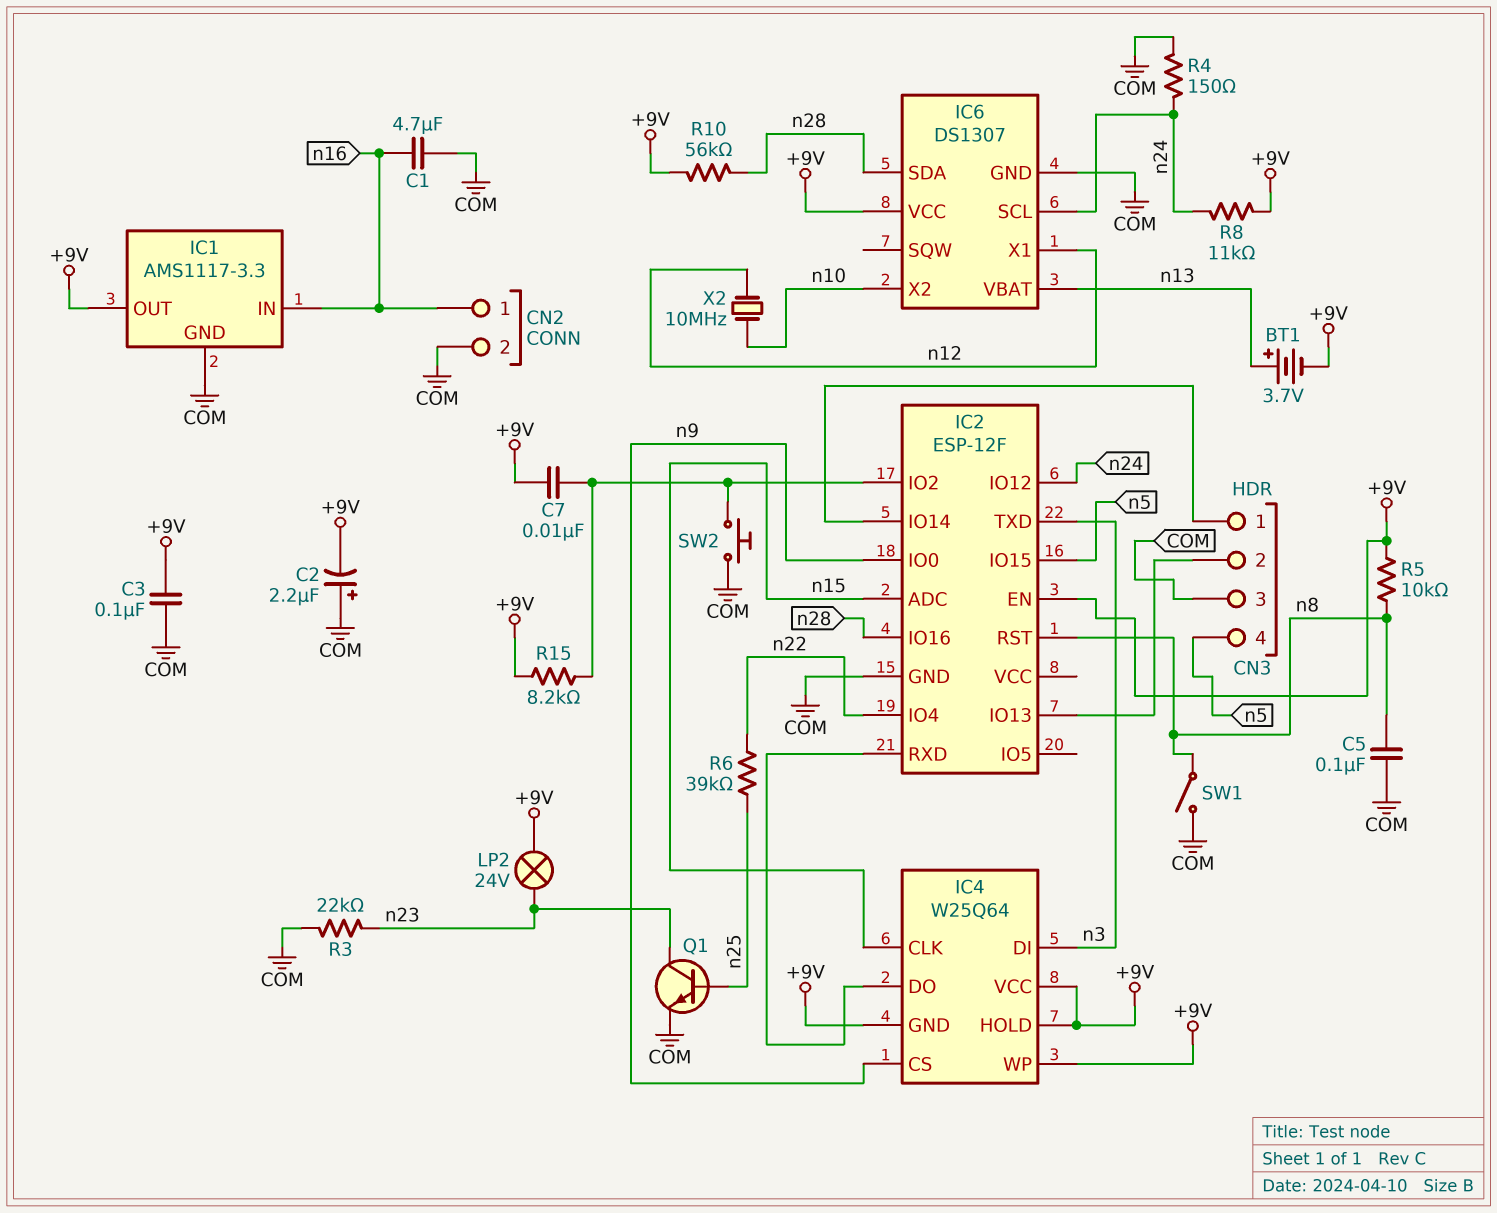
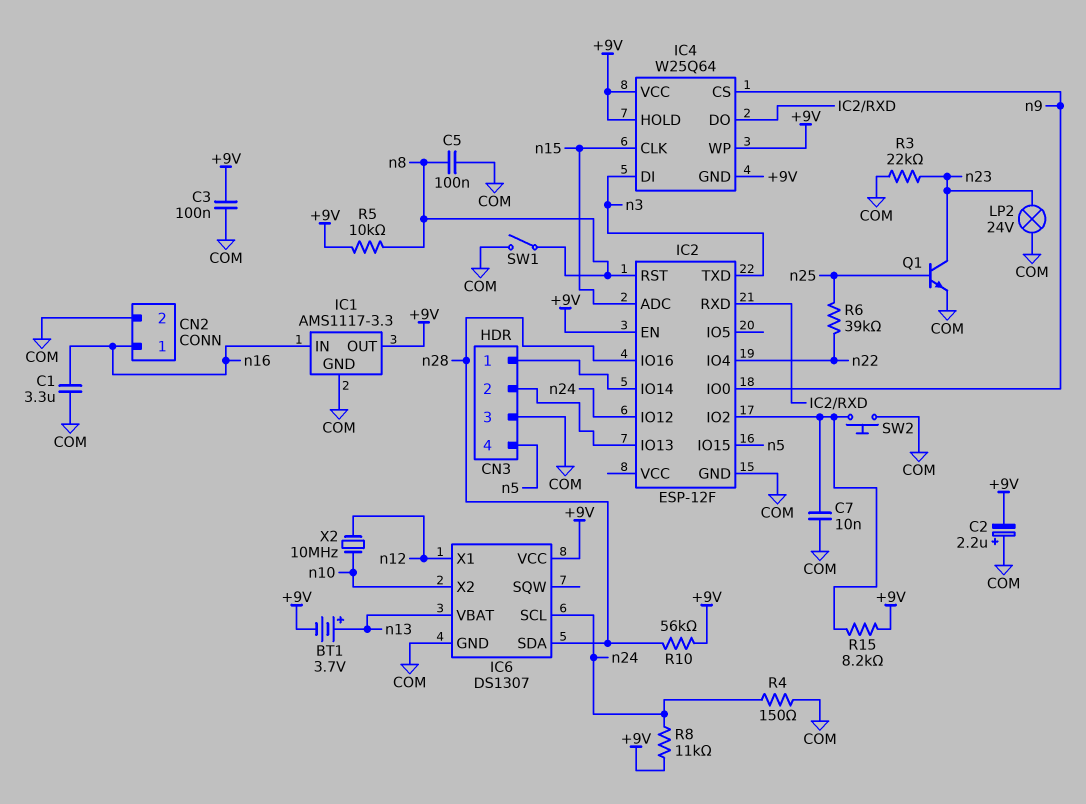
C1: 4.7uF (COM, n16) -> 3.3uF (COM, n16)
C7: 10nF (+9V, IC2/IO2) -> 10nF (COM, IC2/IO2)
LP2: lamp 24V (+9V, n23) -> lamp 24V (COM, n23)

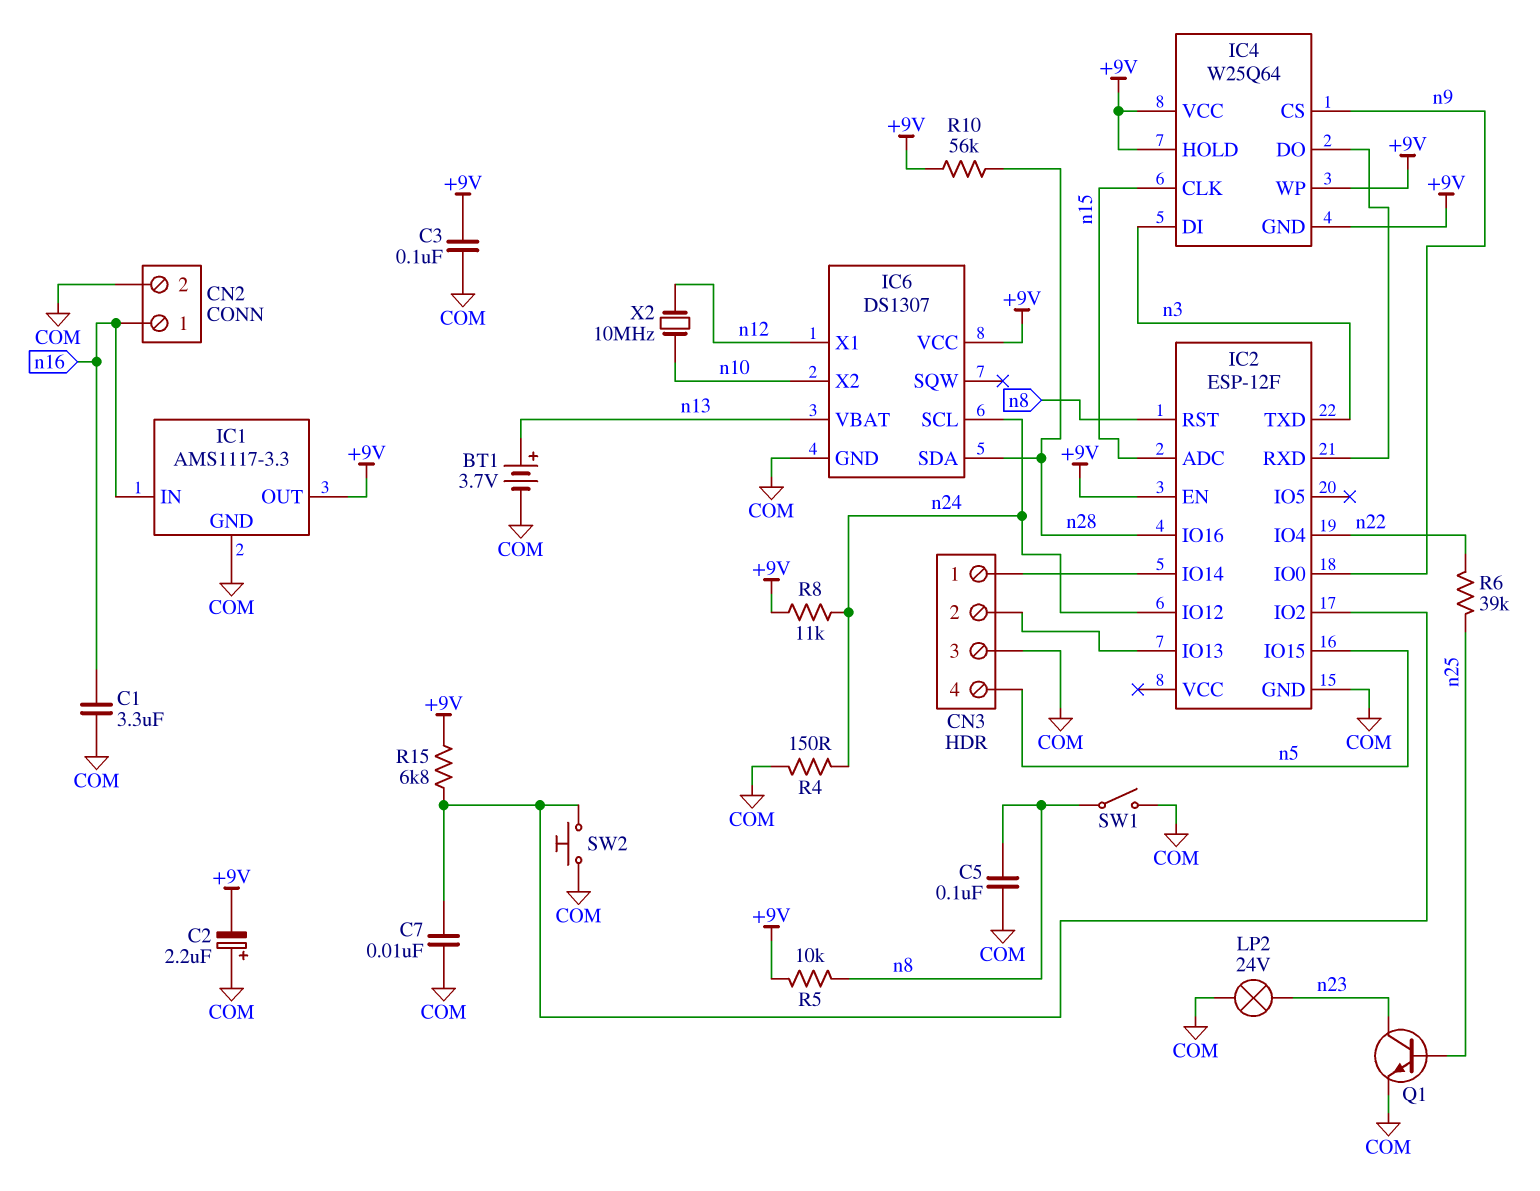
BT1: 3.7V (plus n13, minus +9V) -> 3.7V (plus n13, minus COM)
R3: 22k (COM, n23) -> none
R15: 8.2k (+9V, IC2/IO2) -> 6.8k (+9V, IC2/IO2)

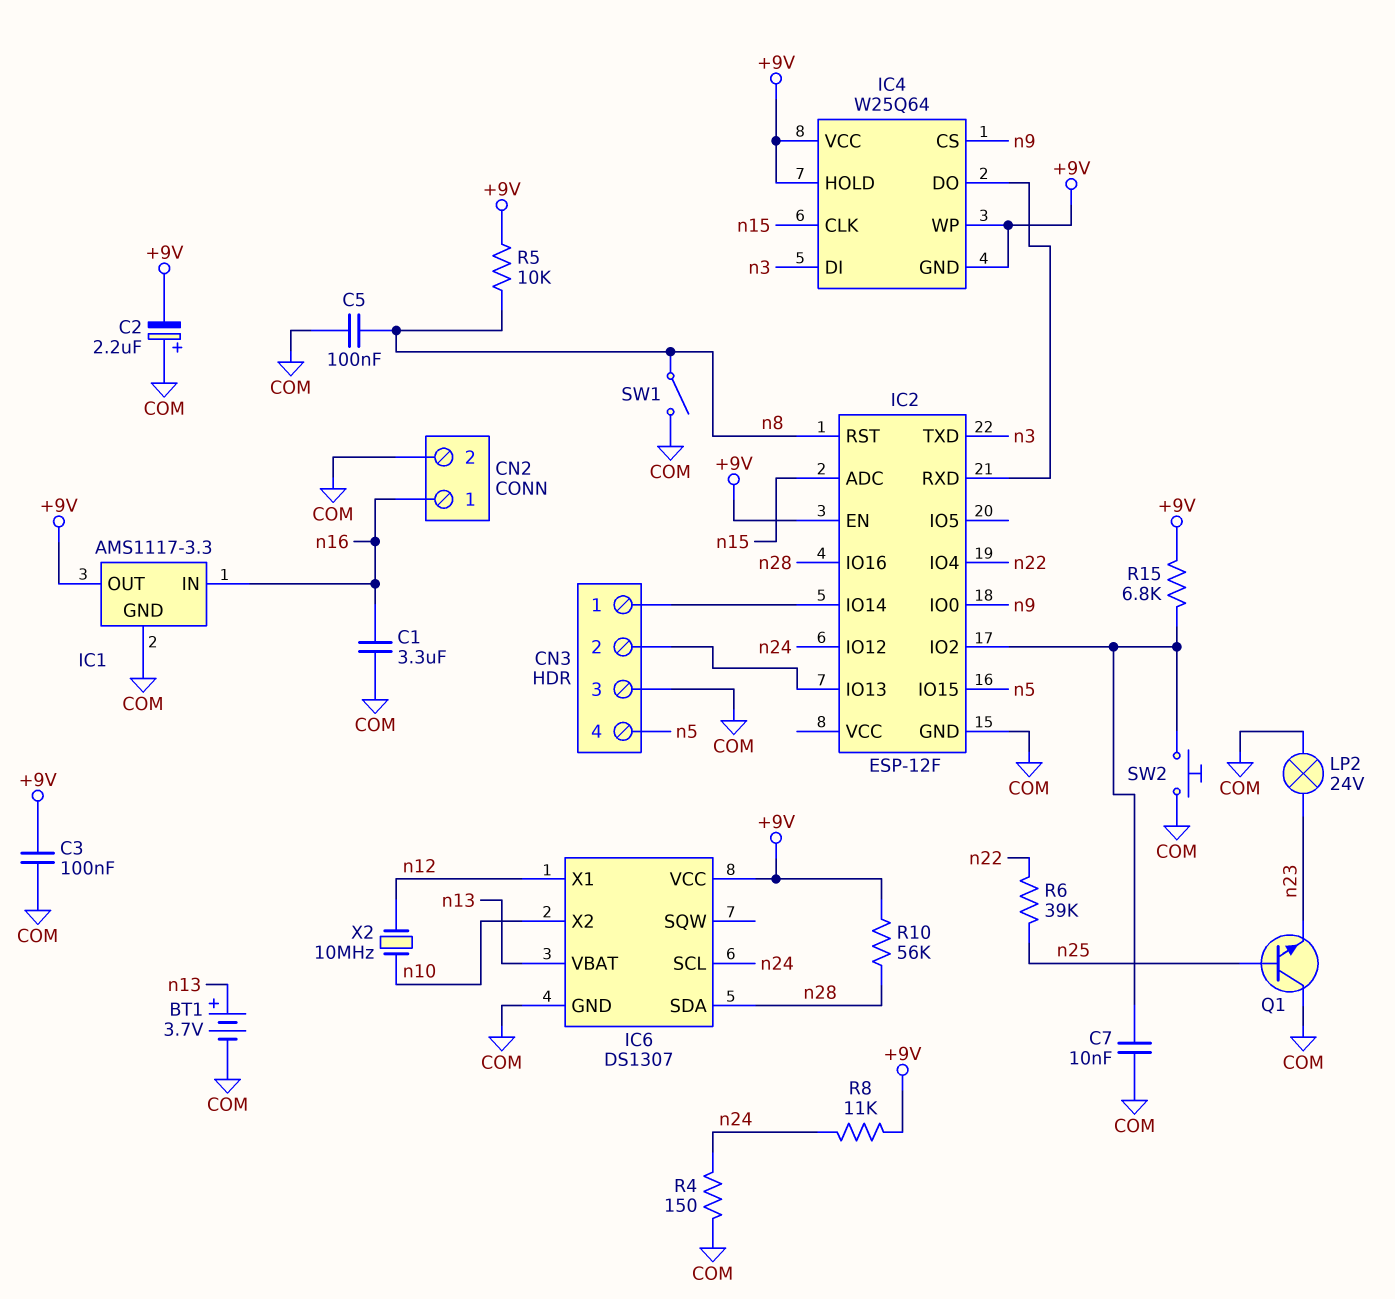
Q1: NPN (B n25, C n23, E COM) -> NPN (B n25, C COM, E n23)

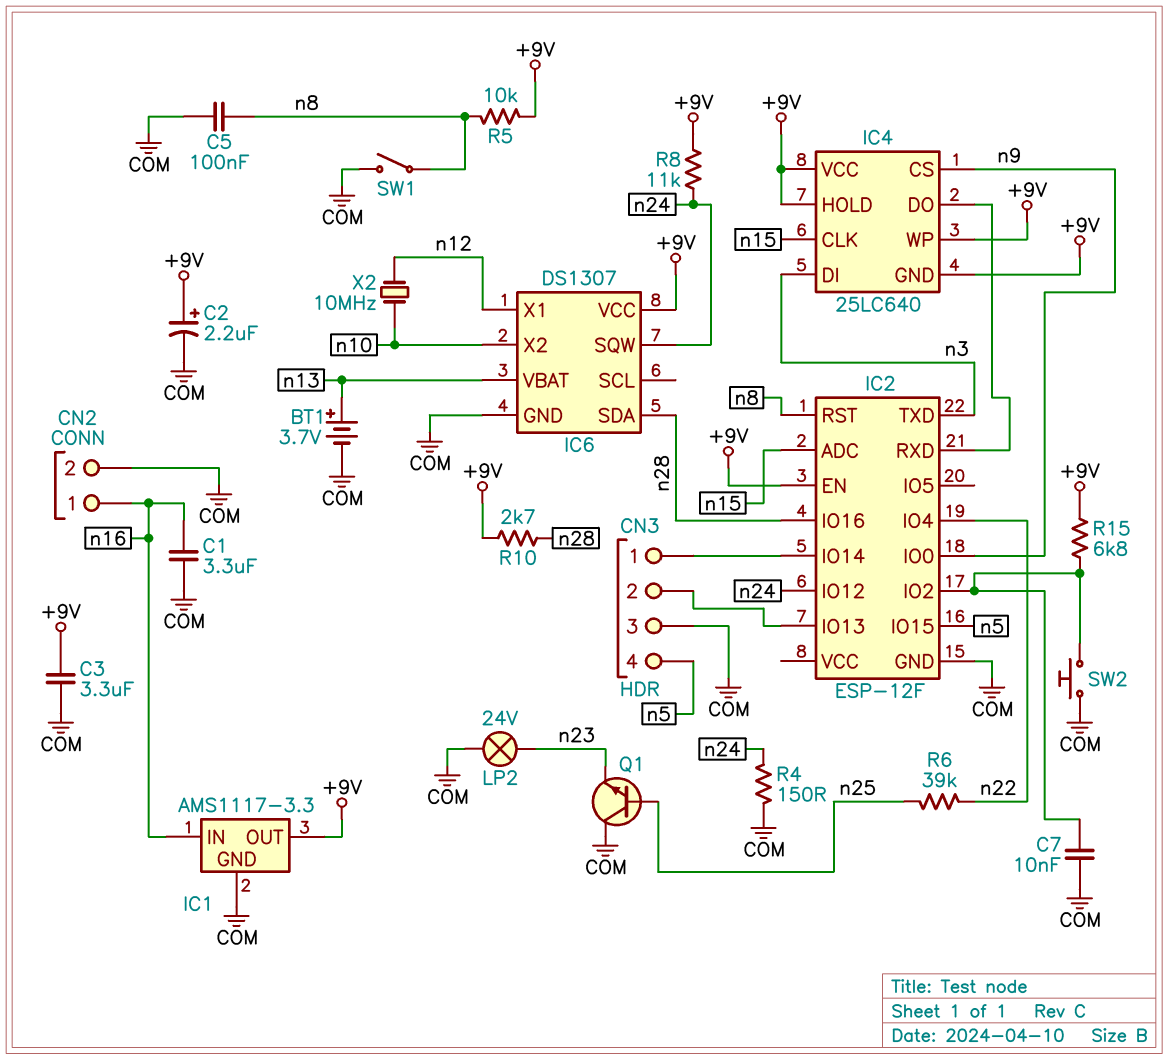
C2: 2.2uF (plus COM, minus +9V) -> 2.2uF (plus +9V, minus COM)
C3: 100nF (+9V, COM) -> 3.3uF (+9V, COM)
IC4: W25Q64 -> 25LC640
IC6 pin SCL: n24 -> none
IC6 pin SQW: none -> n24
R10: 56k (+9V, n28) -> 2.7k (+9V, n28)

